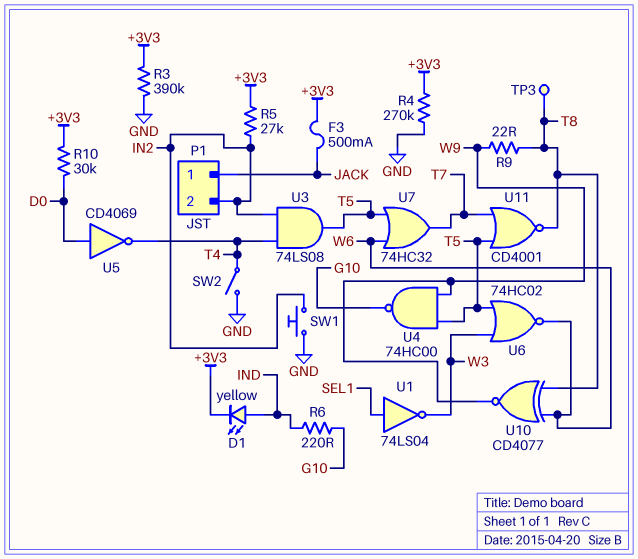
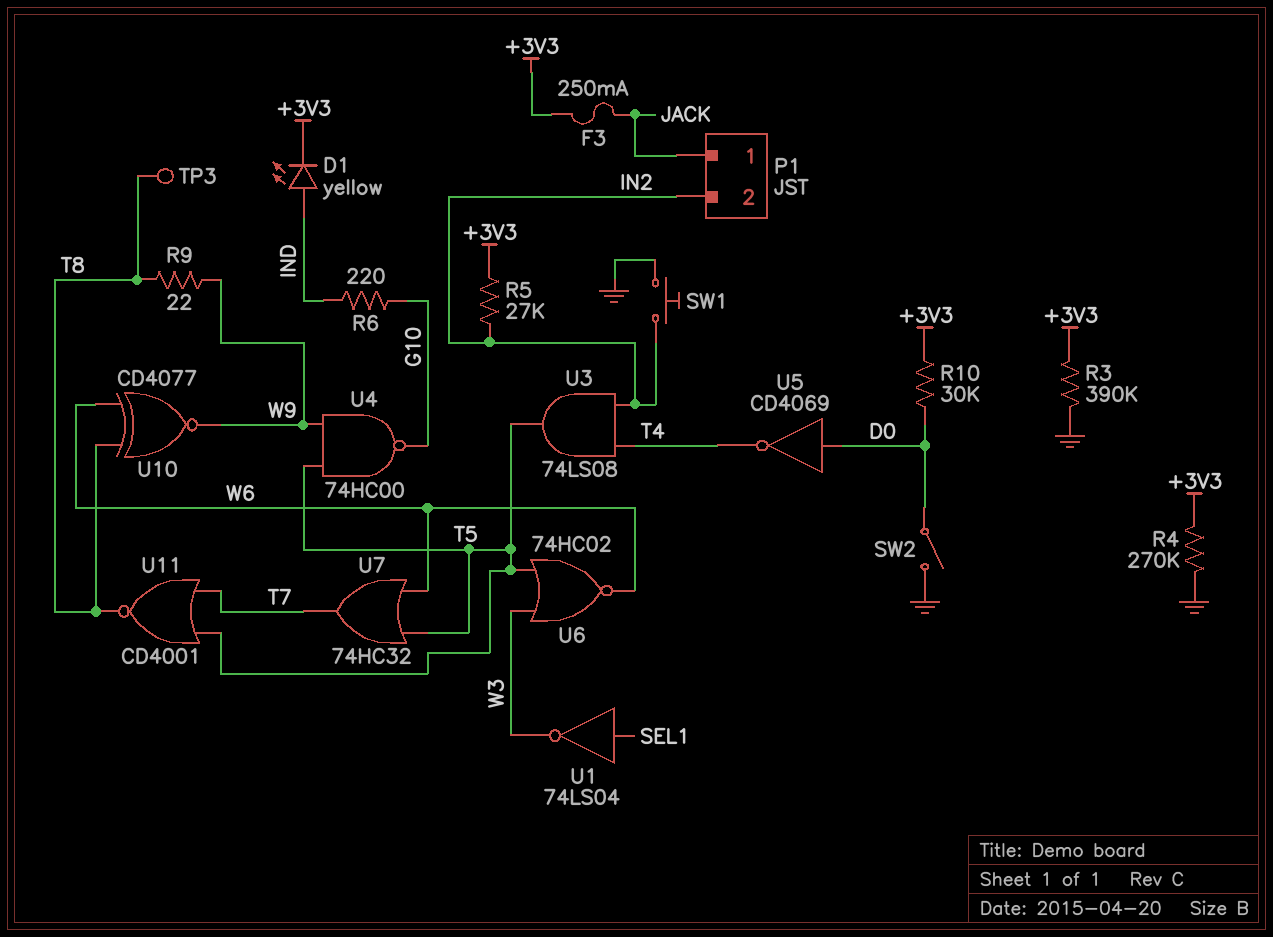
F3: 500mA (+3V3, JACK) -> 250mA (+3V3, JACK)
SW2: switch (GND, T4) -> switch (D0, GND)

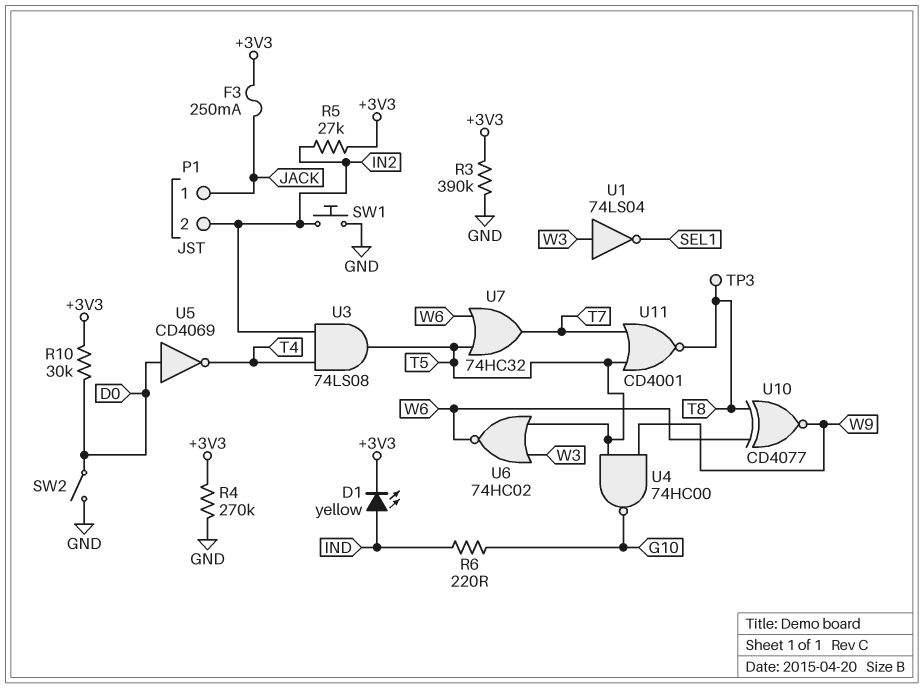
R9: 22 (T8, W9) -> none
U1: NOT 74LS04 (in SEL1, out W3) -> NOT 74LS04 (in W3, out SEL1)

